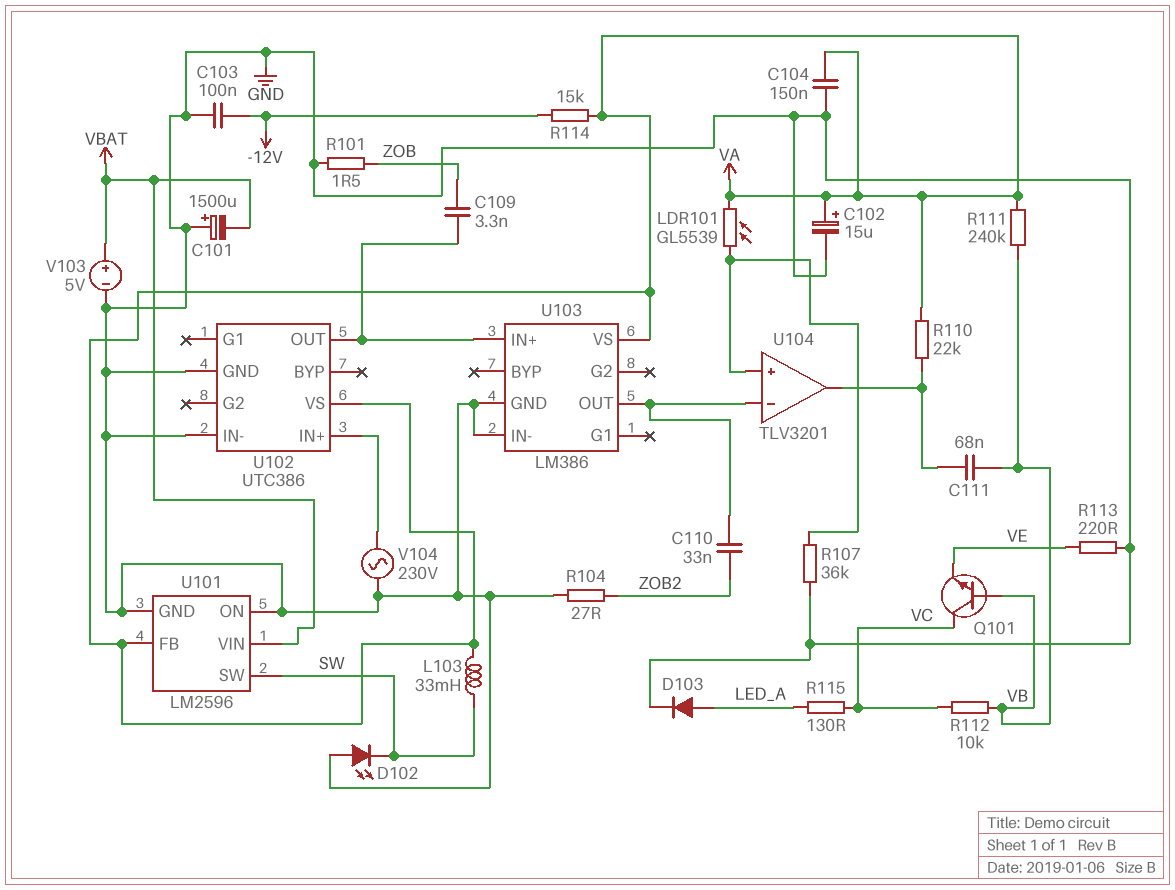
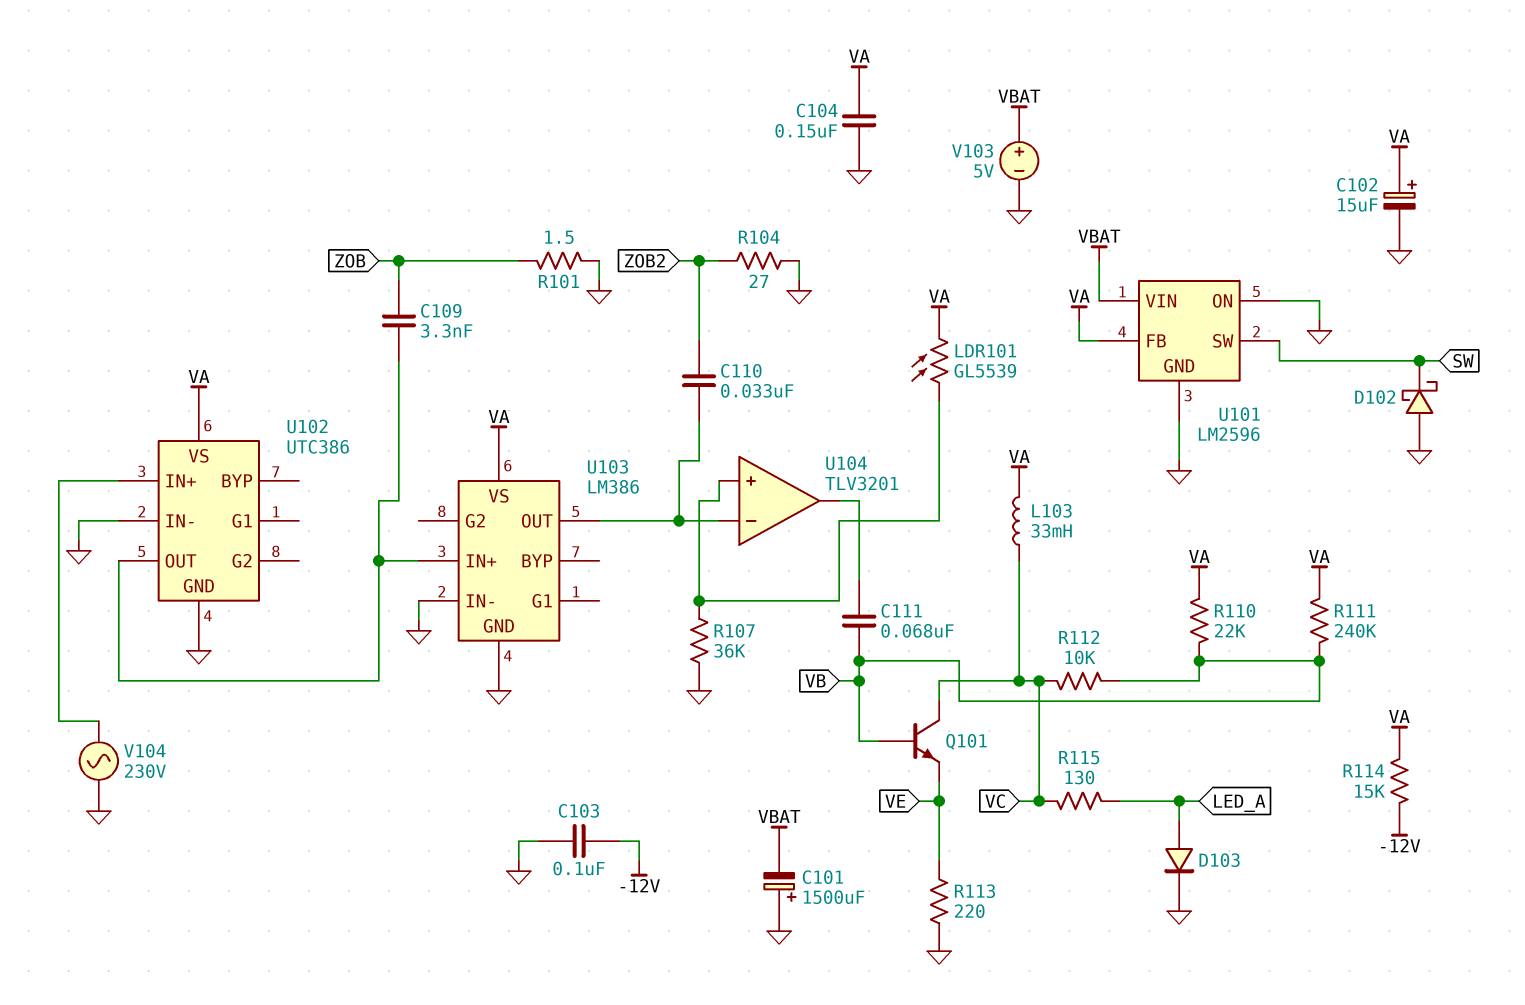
D102: LED (A GND, K SW) -> schottky (A GND, K SW)
L103: 33mH (SW, VA) -> 33mH (VA, VC)
R110: 22k (U104/out, VA) -> 22k (VA, VB)

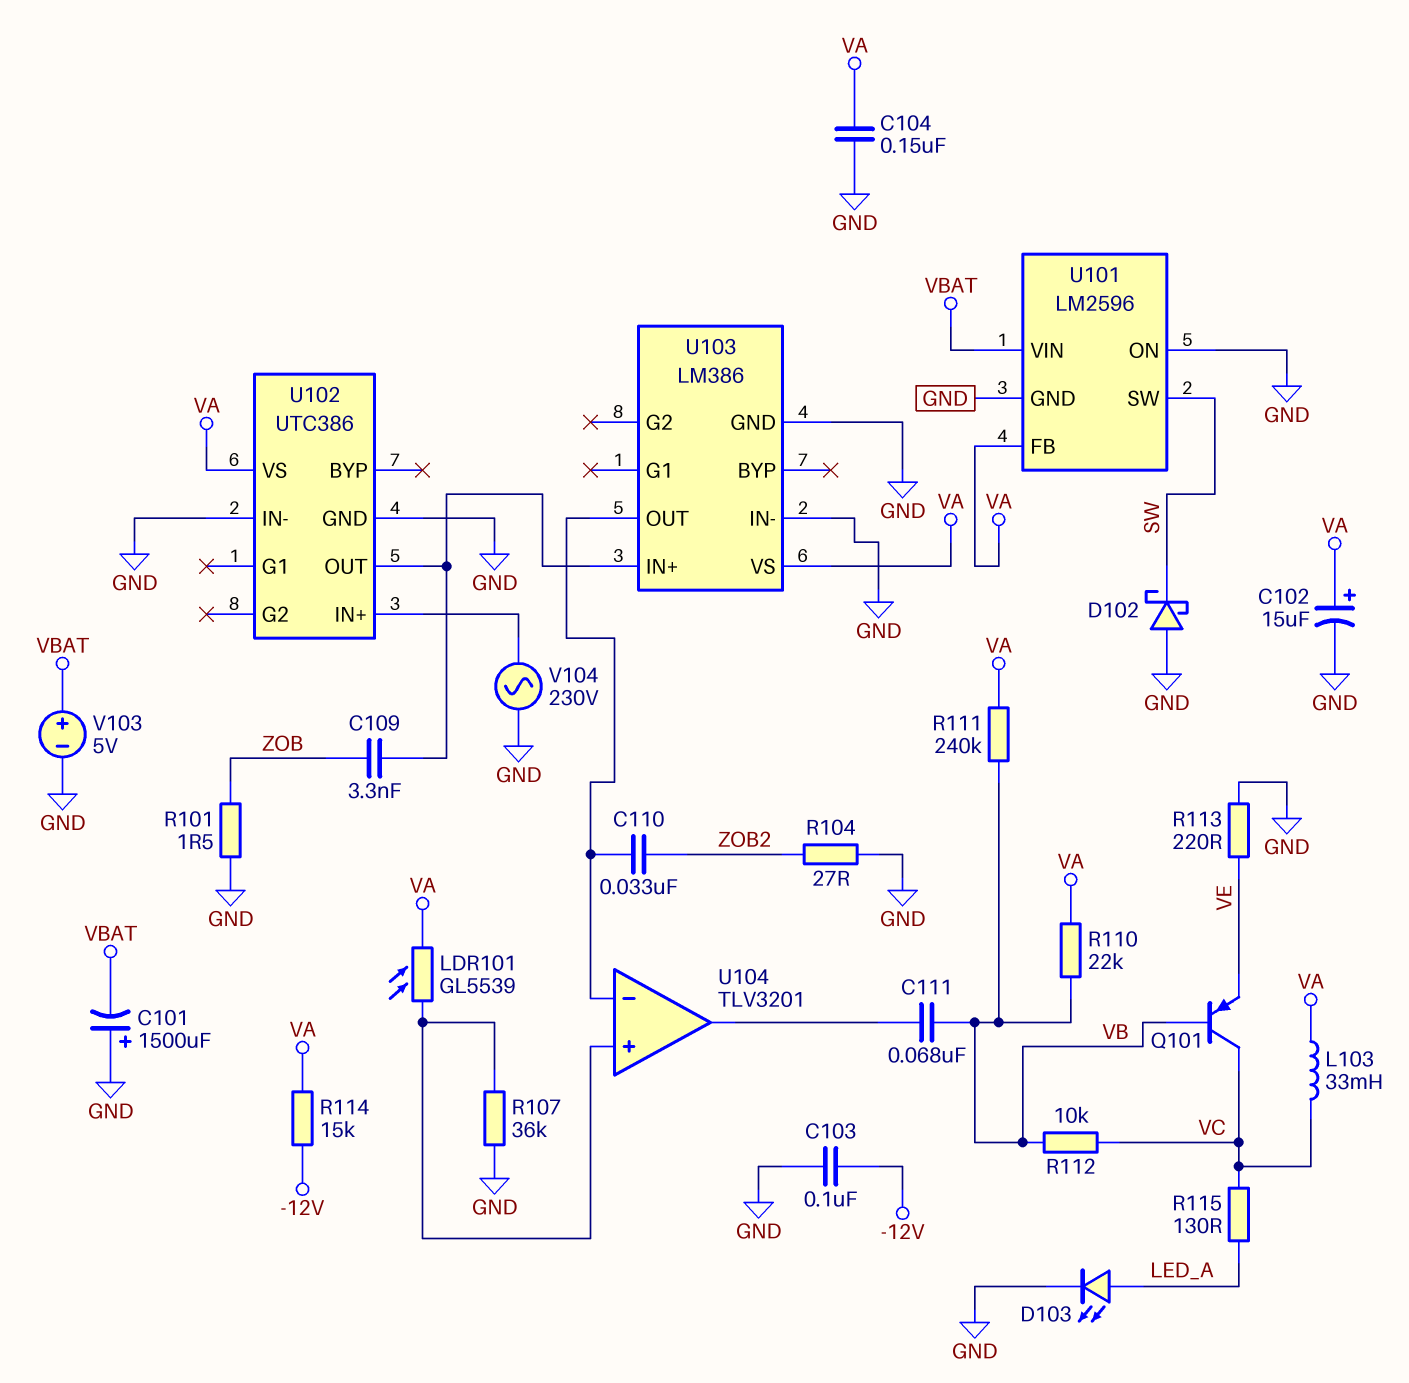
D103: diode (A LED_A, K GND) -> LED (A LED_A, K GND)
Q101: NPN (B VB, C VC, E VE) -> PNP (B VB, C VC, E VE)

